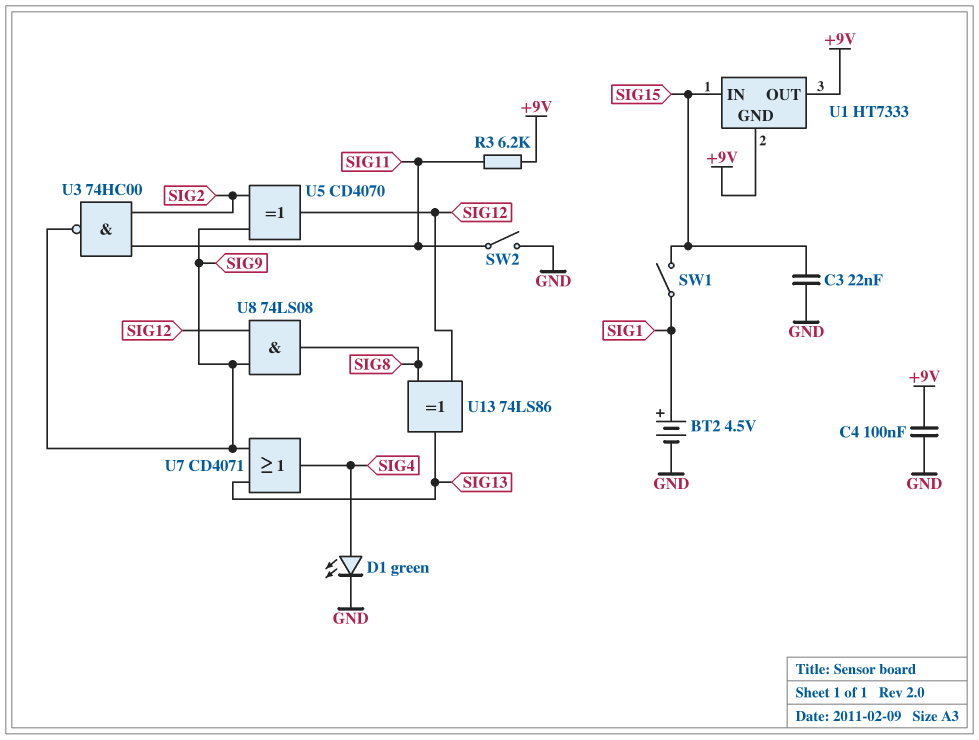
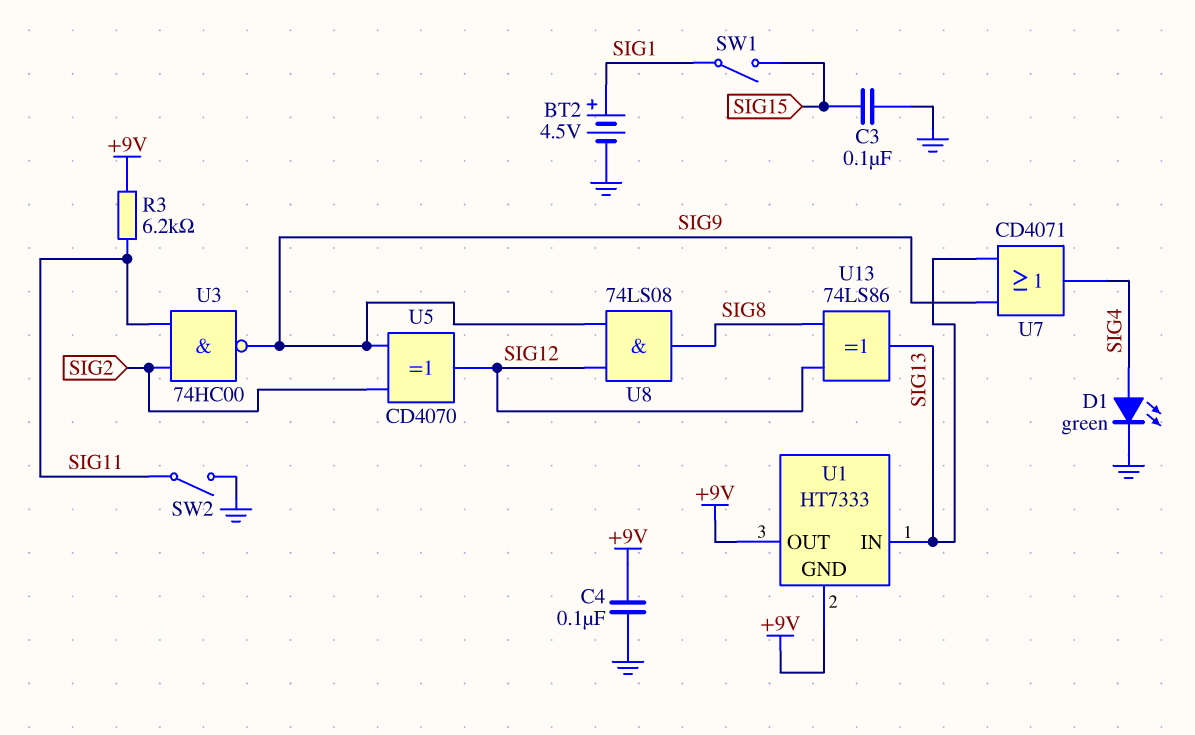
C3: 22nF (GND, SIG15) -> 100nF (GND, SIG15)
U1 pin IN: SIG15 -> SIG13

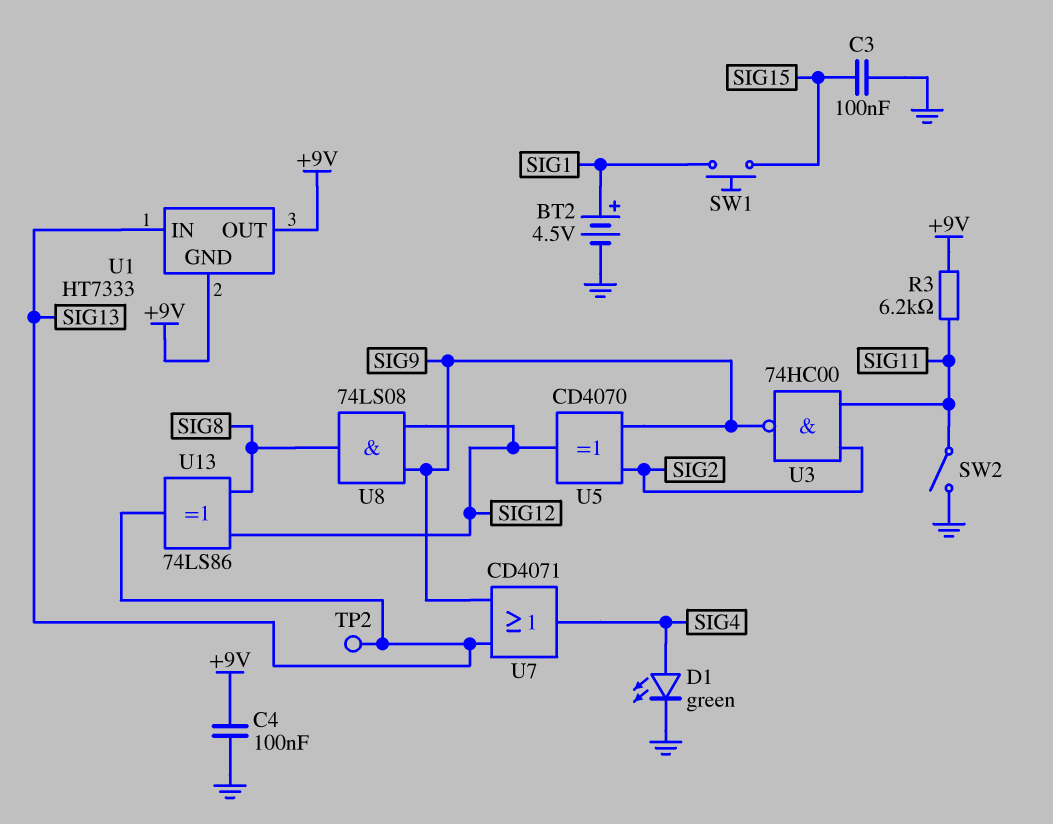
SW1: switch (SIG1, SIG15) -> button (SIG1, SIG15)
TP2: none -> test point (SIG13)

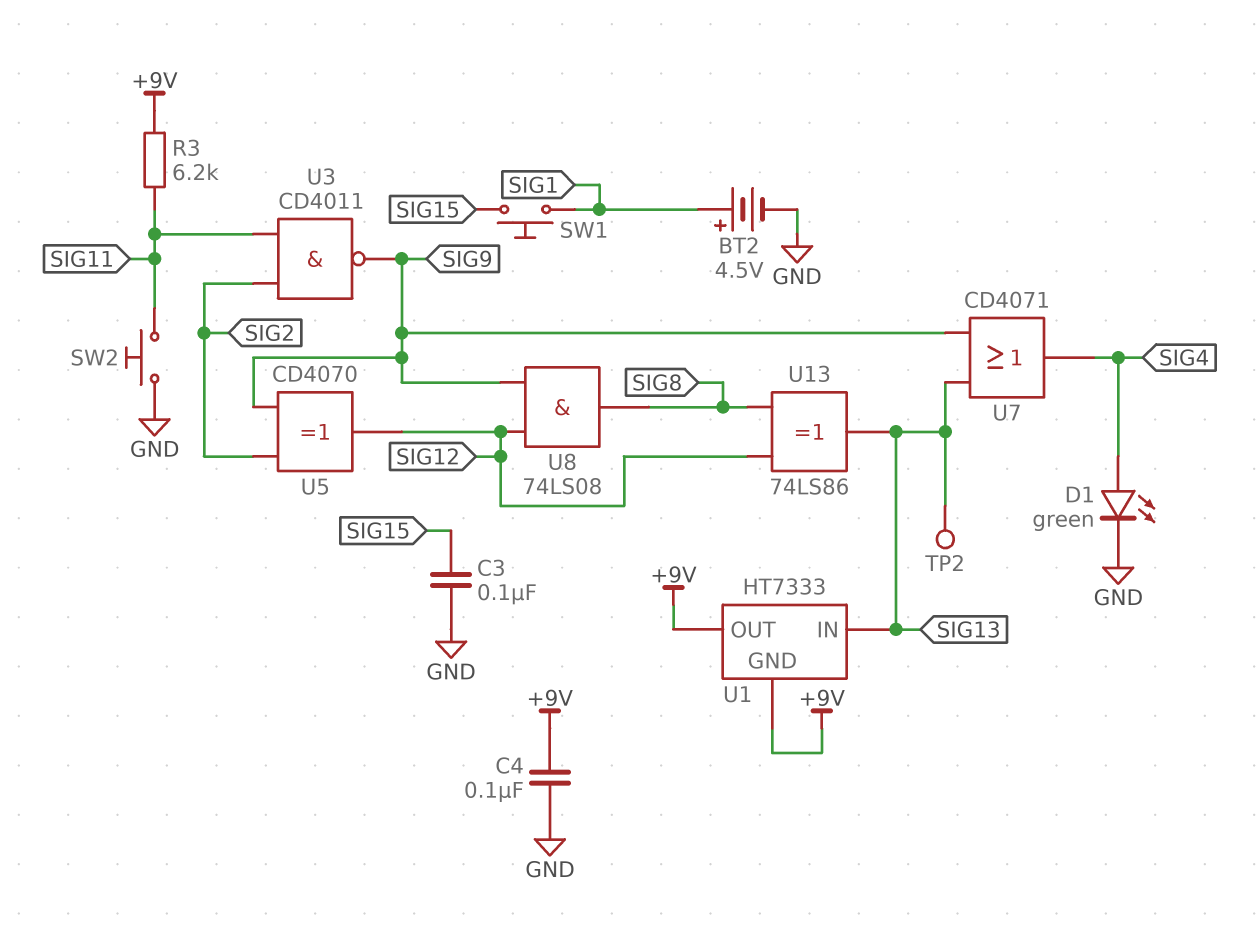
SW2: switch (GND, SIG11) -> button (GND, SIG11)
U3: NAND 74HC00 (in SIG2, in SIG11, out SIG9) -> NAND CD4011 (in SIG2, in SIG11, out SIG9)

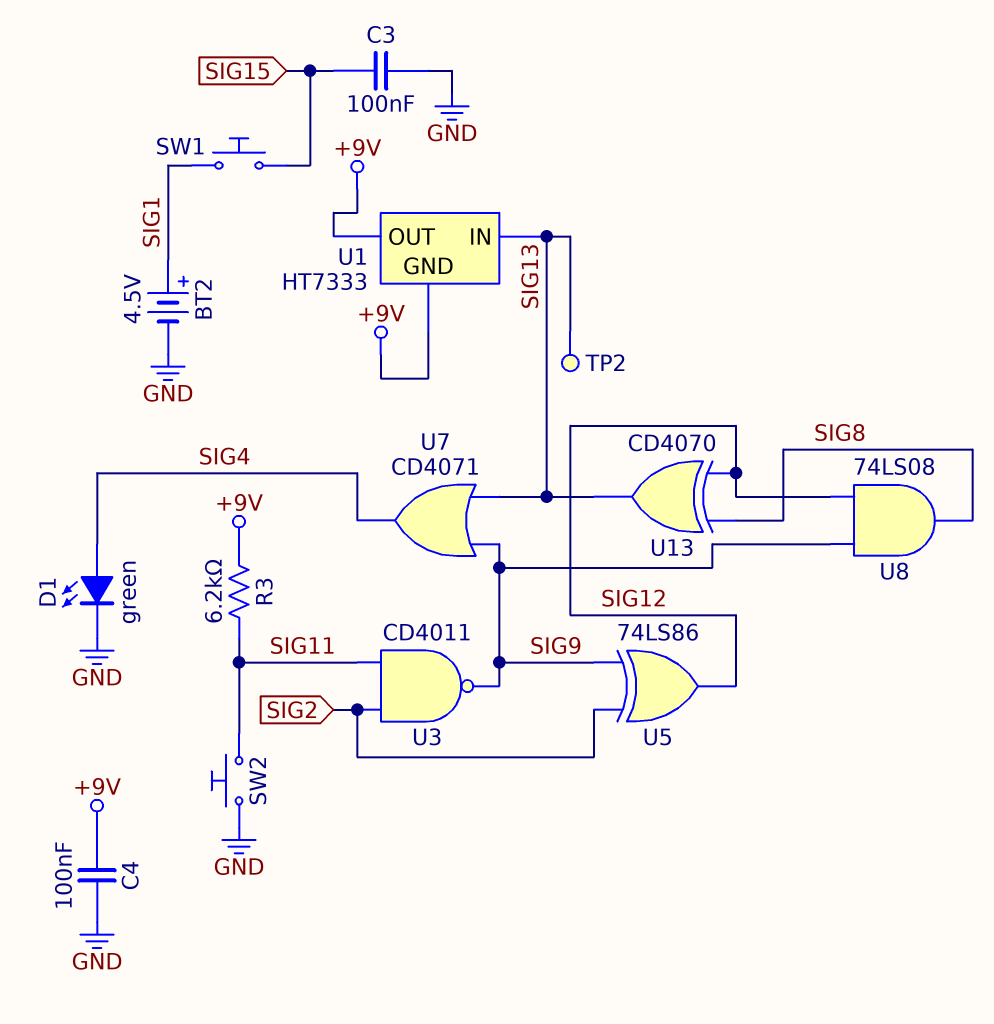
U5: XOR CD4070 (in SIG2, in SIG9, out SIG12) -> XOR 74LS86 (in SIG2, in SIG9, out SIG12)
U13: XOR 74LS86 (in SIG8, in SIG12, out SIG13) -> XOR CD4070 (in SIG8, in SIG12, out SIG13)

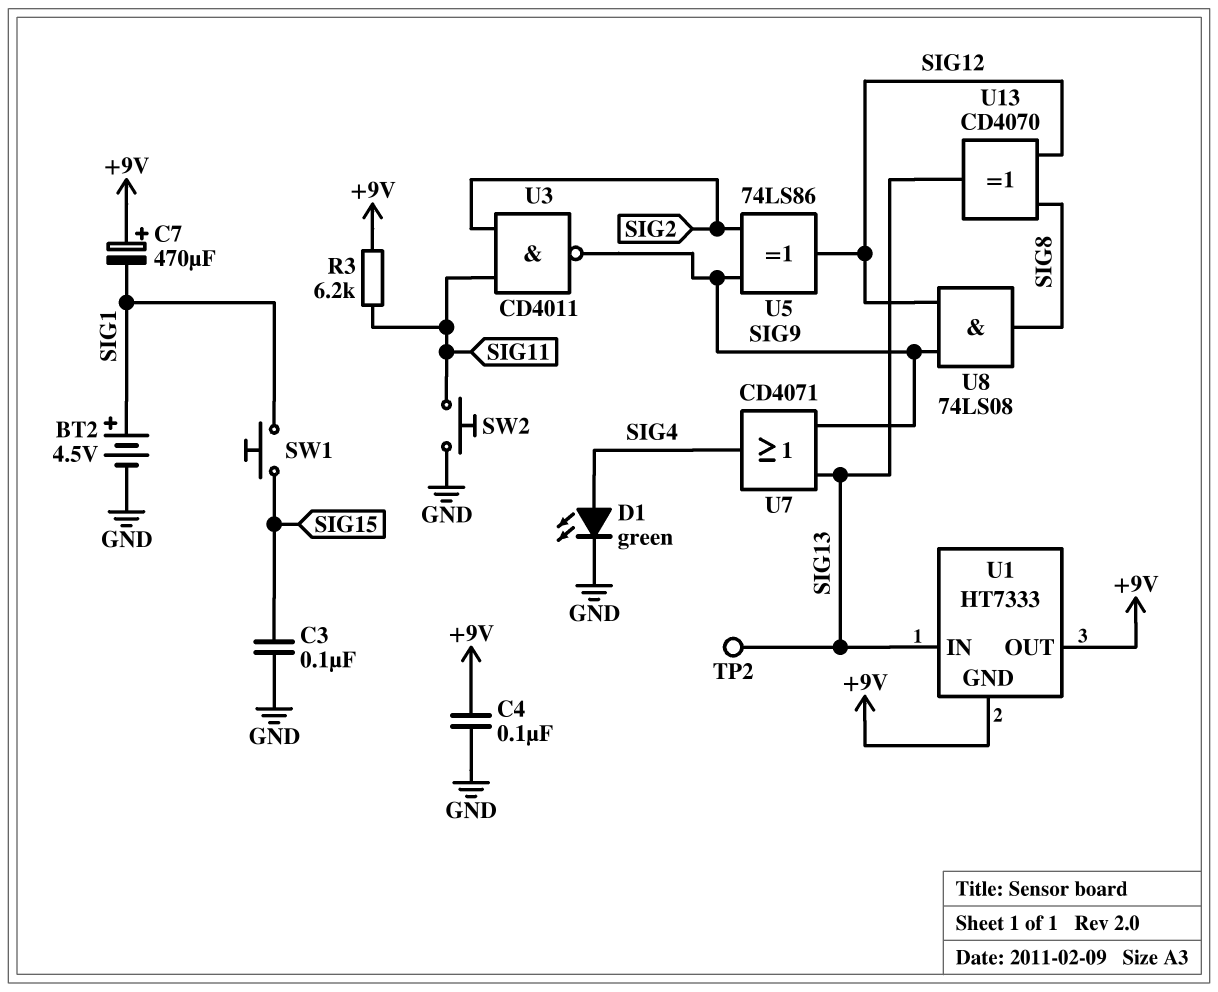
C7: none -> 470uF (plus +9V, minus SIG1)

